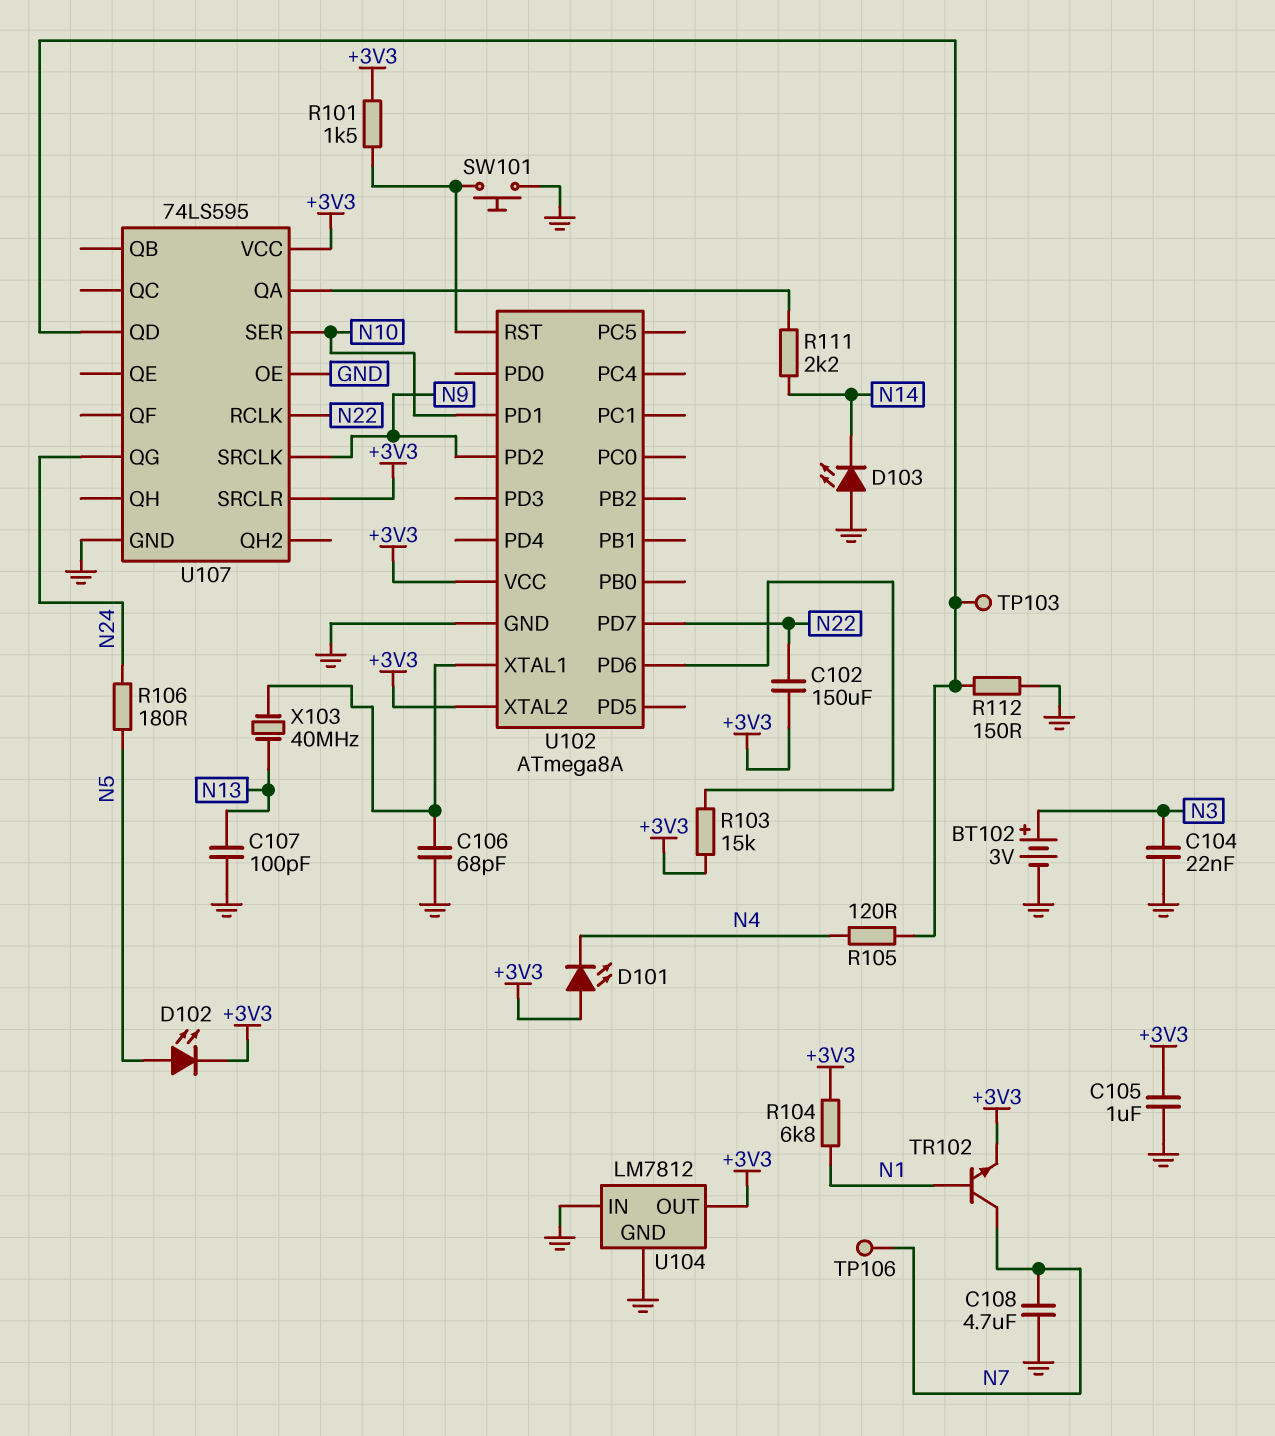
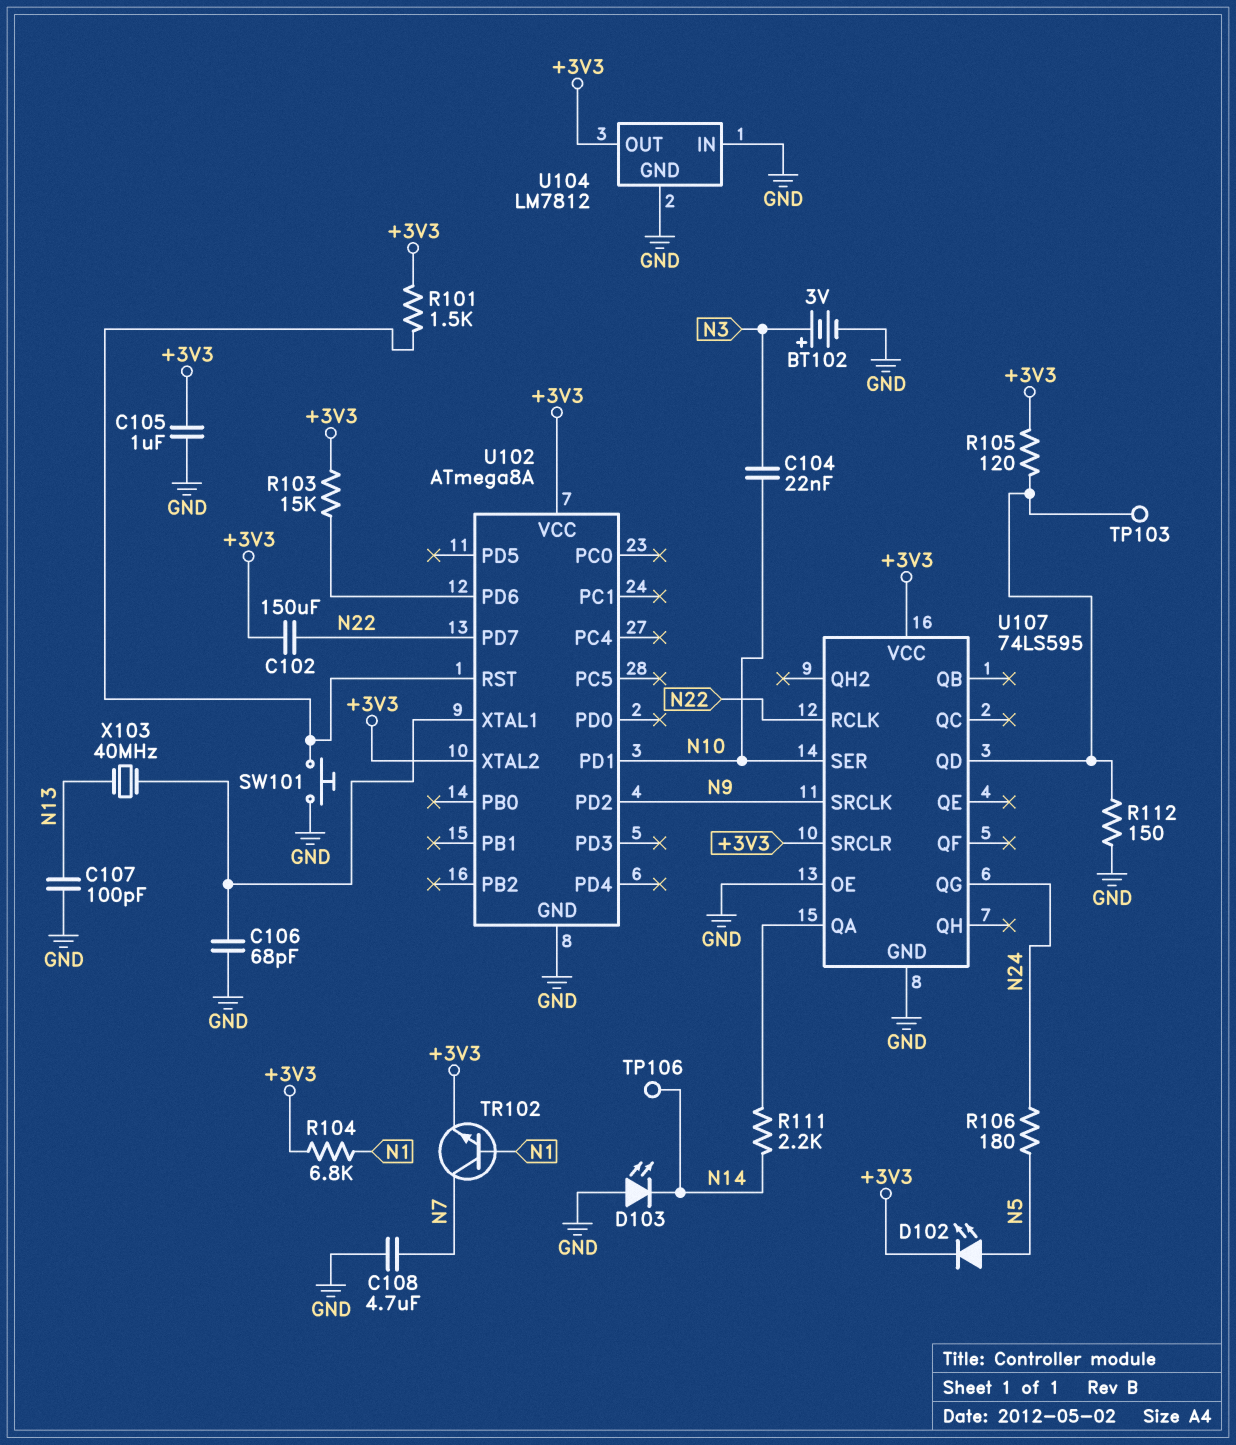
C104: 22nF (GND, N3) -> 22nF (N3, N10)
D101: LED (A +3V3, K N4) -> none
R105: 120 (N4, U107/QD) -> 120 (+3V3, U107/QD)
TP106: test point (N7) -> test point (N14)

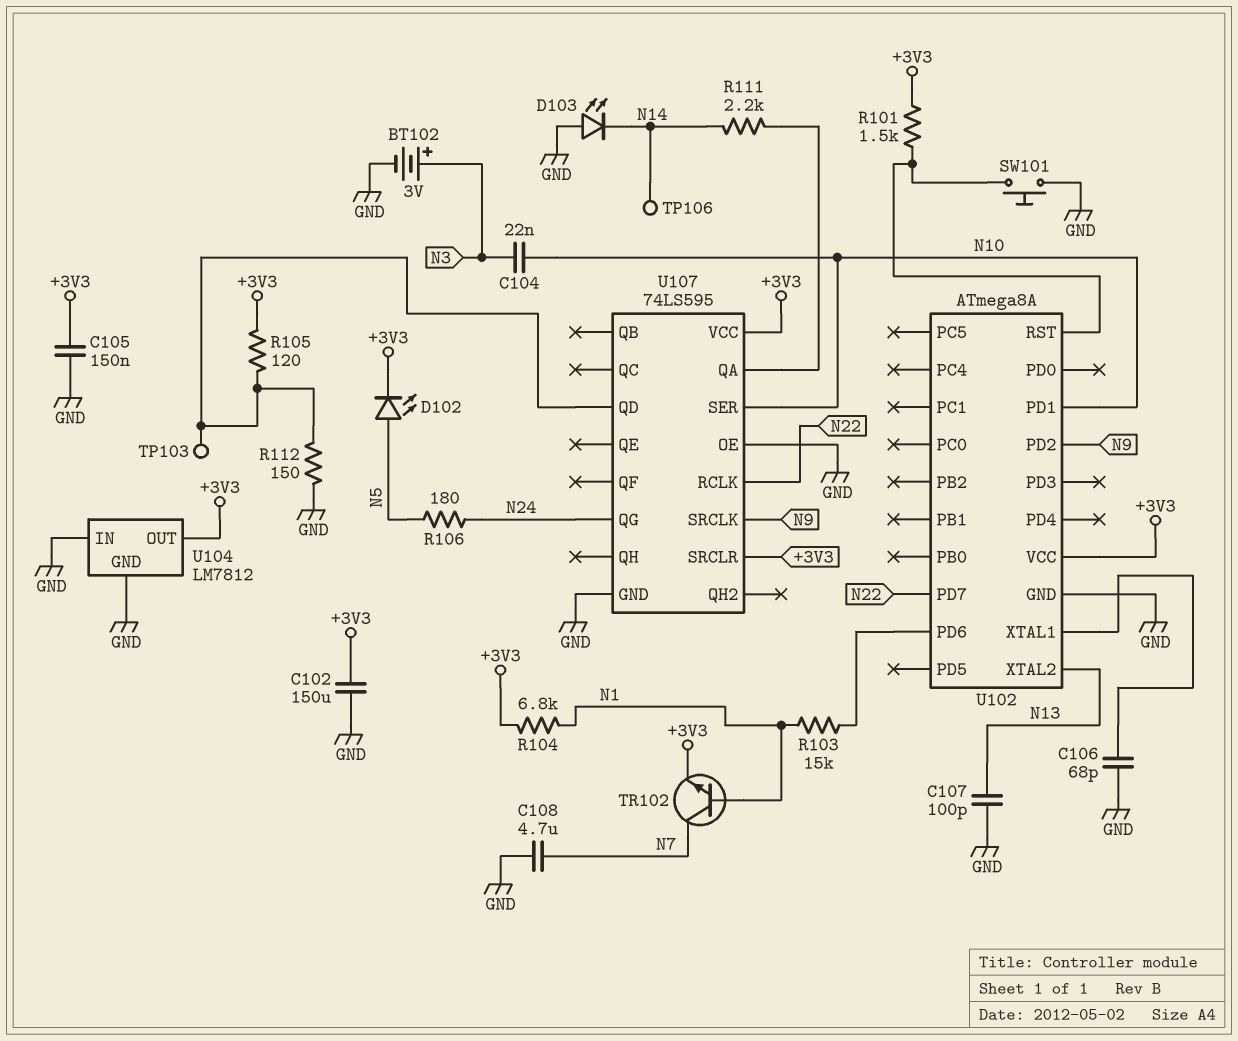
C102: 150uF (+3V3, N22) -> 150uF (+3V3, GND)
C105: 1uF (+3V3, GND) -> 150nF (+3V3, GND)
R103: 15k (+3V3, U102/PD6) -> 15k (N1, U102/PD6)
U102 pin XTAL2: +3V3 -> N13
X103: 40MHz (N13, U102/XTAL1) -> none

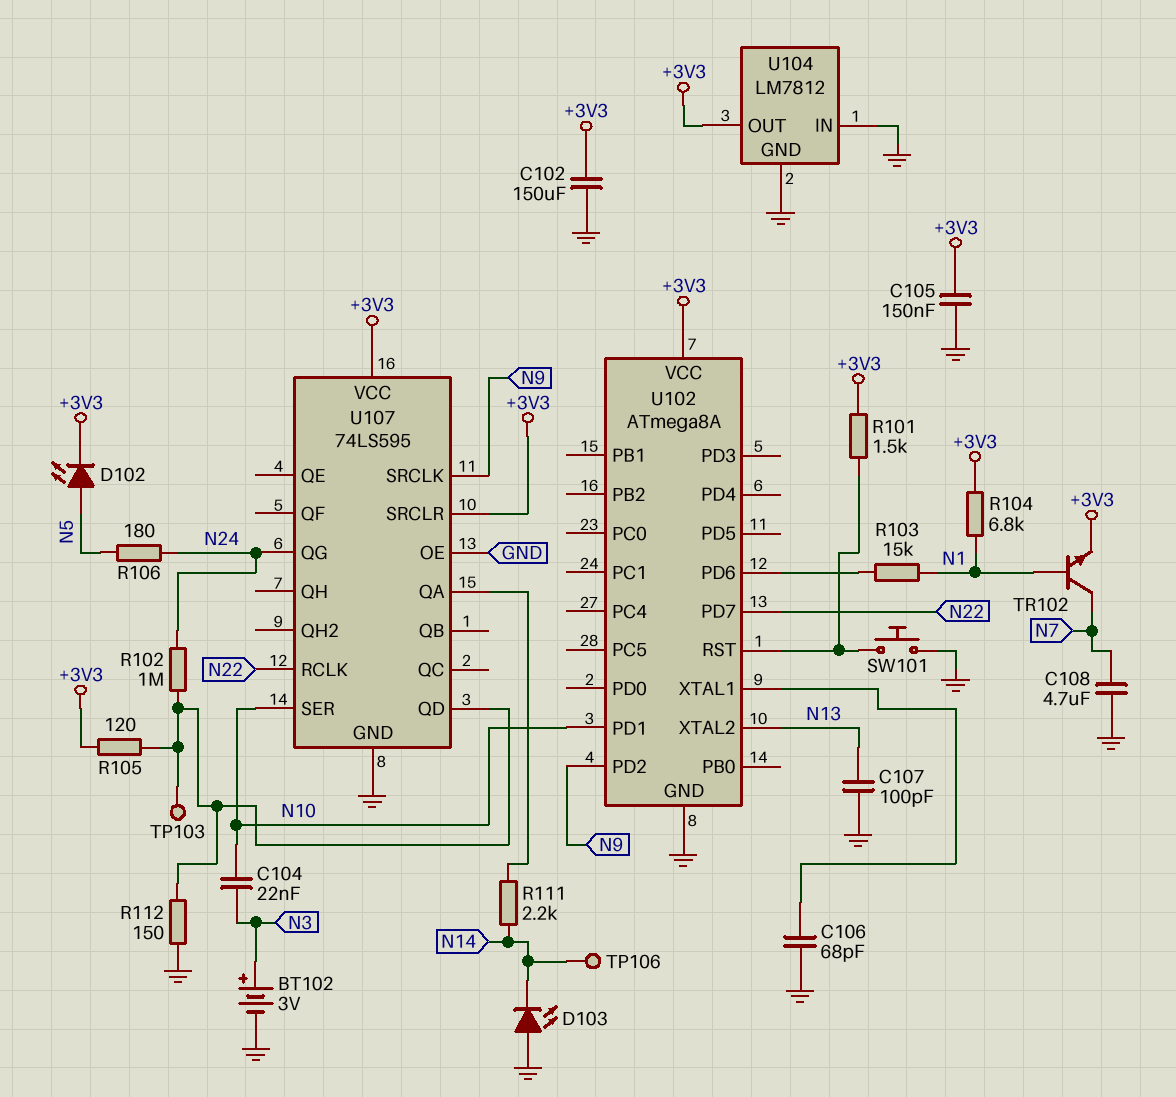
R102: none -> 1M (N24, U107/QD)

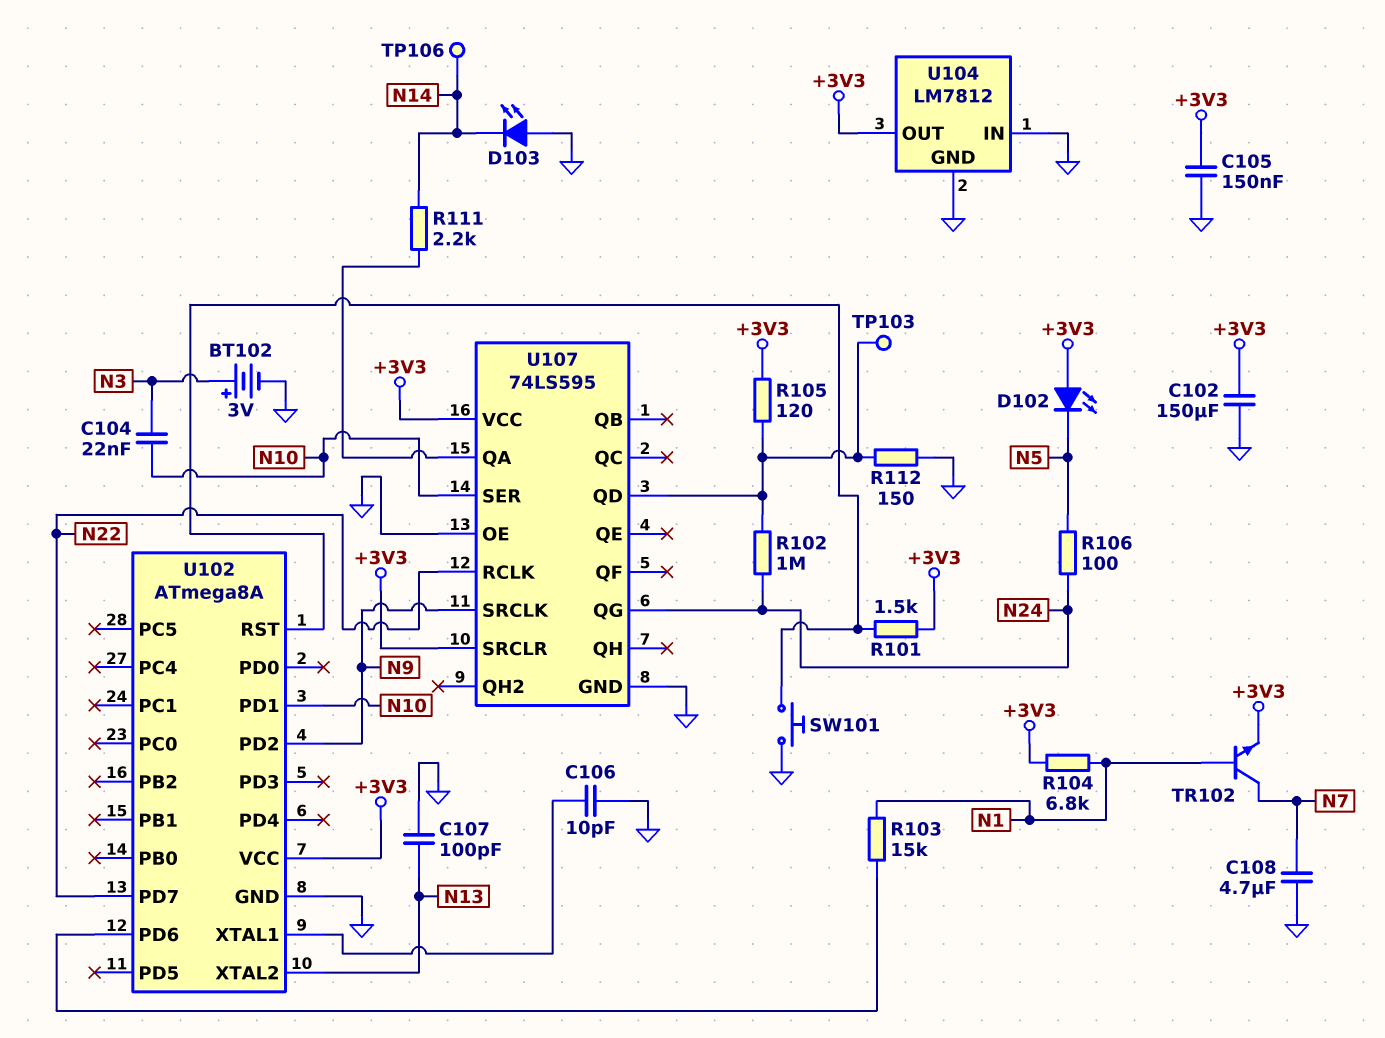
C106: 68pF (GND, U102/XTAL1) -> 10pF (GND, U102/XTAL1)
D102: LED (A N5, K +3V3) -> LED (A +3V3, K N5)
R106: 180 (N5, N24) -> 100 (N5, N24)

